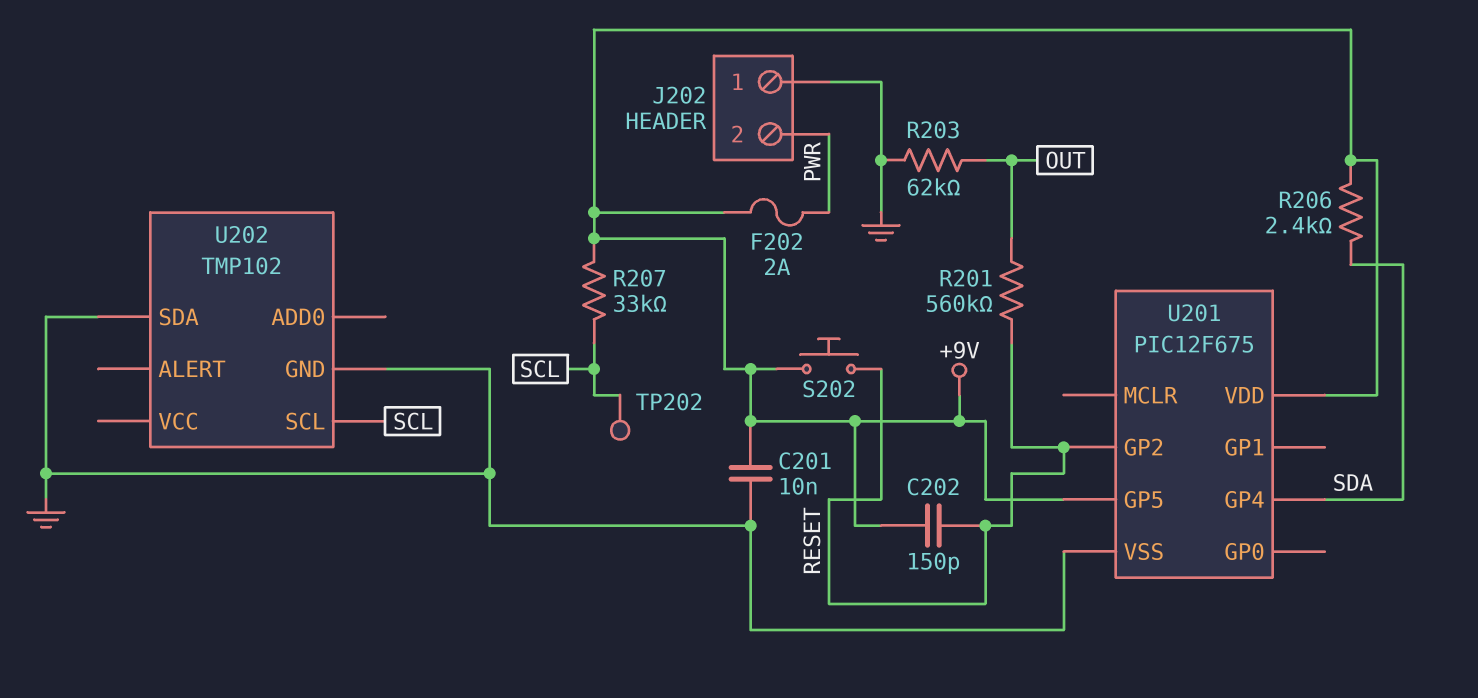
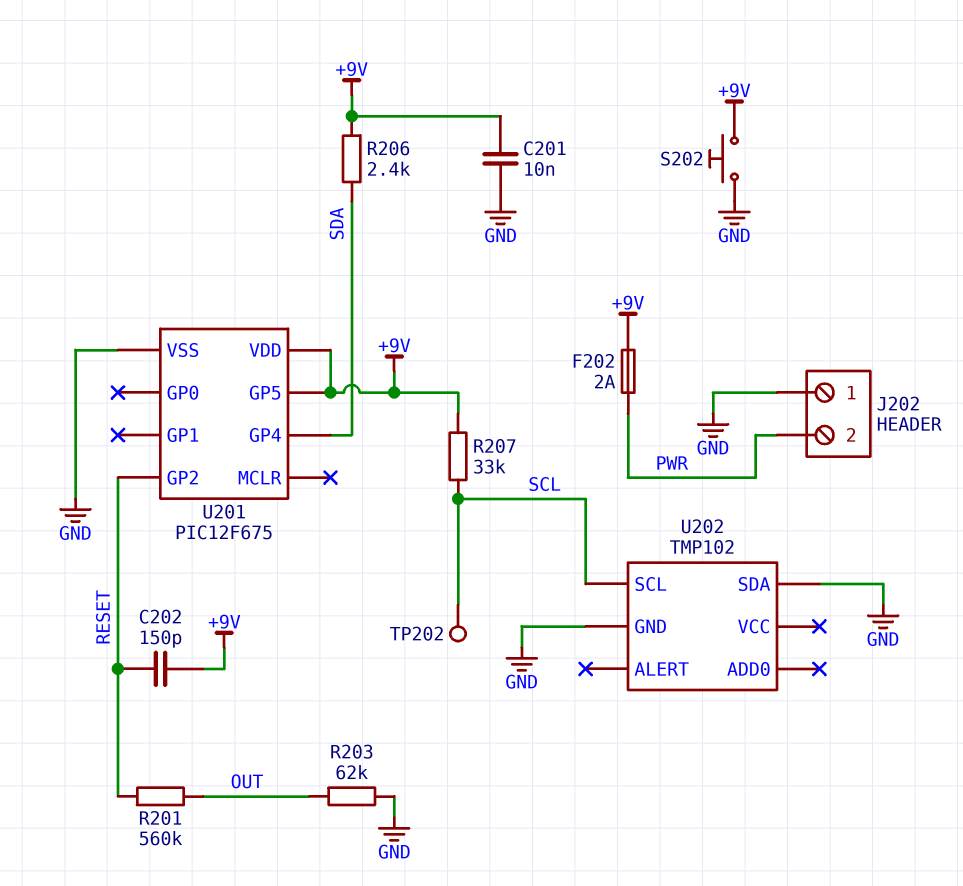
S202: button (+9V, RESET) -> button (+9V, GND)

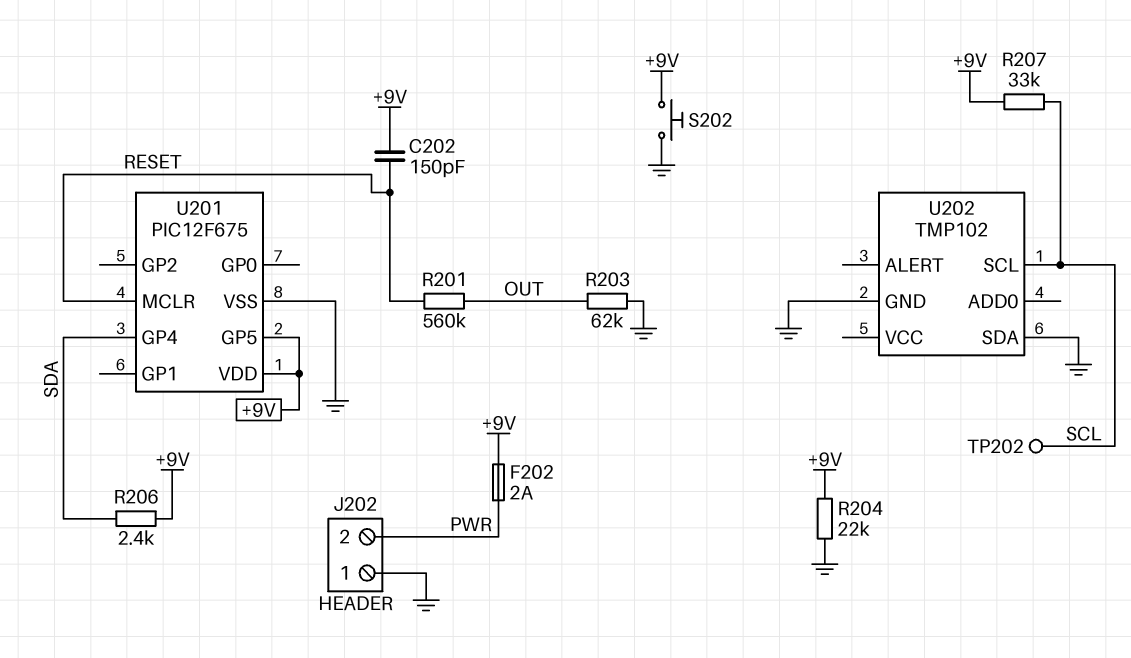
C201: 10nF (+9V, GND) -> none
R204: none -> 22k (+9V, GND)
U201 pin GP2: RESET -> none
U201 pin MCLR: none -> RESET

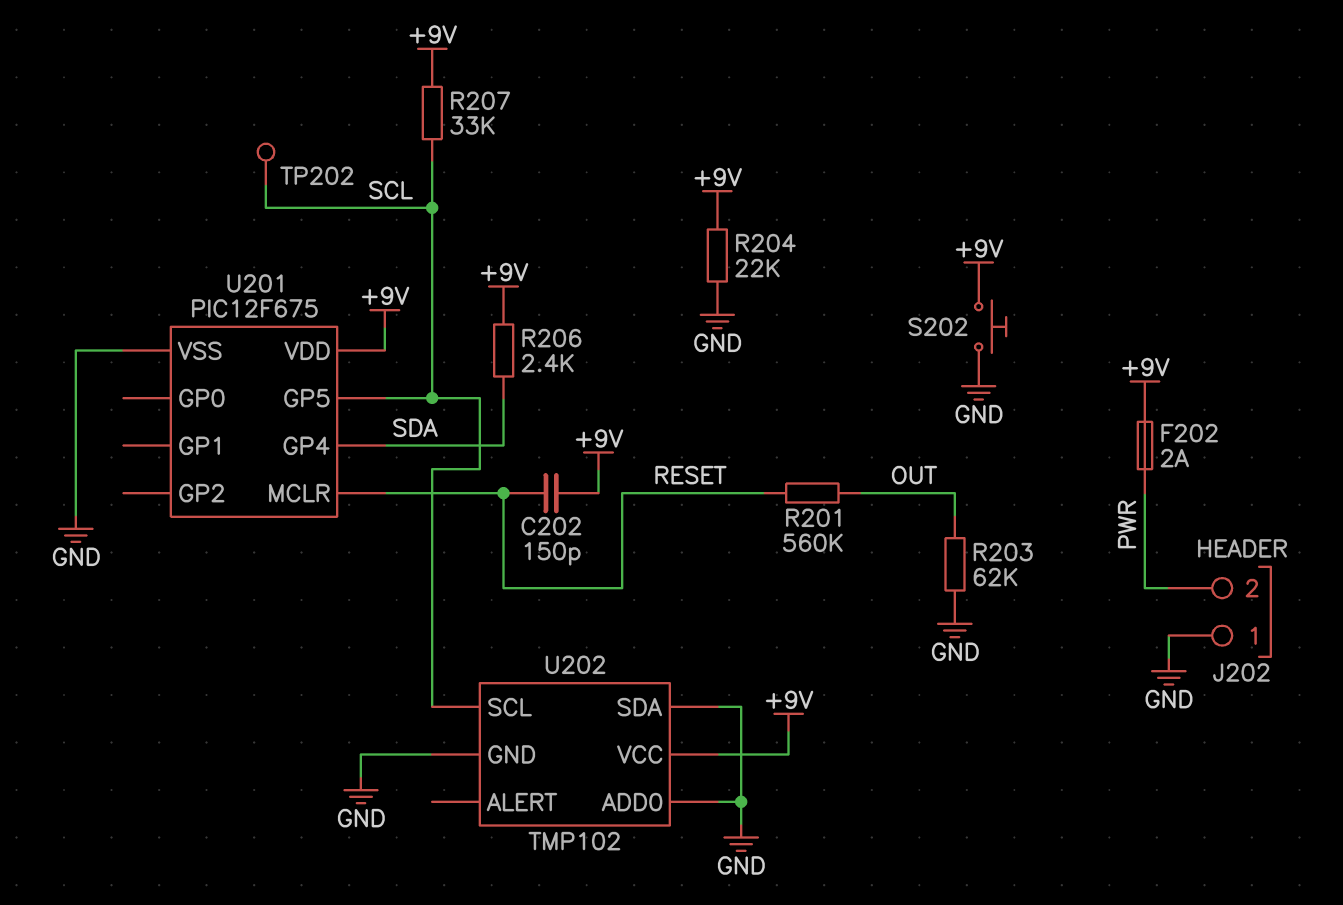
U201 pin GP5: +9V -> SCL
U202 pin ADD0: none -> GND
U202 pin VCC: none -> +9V

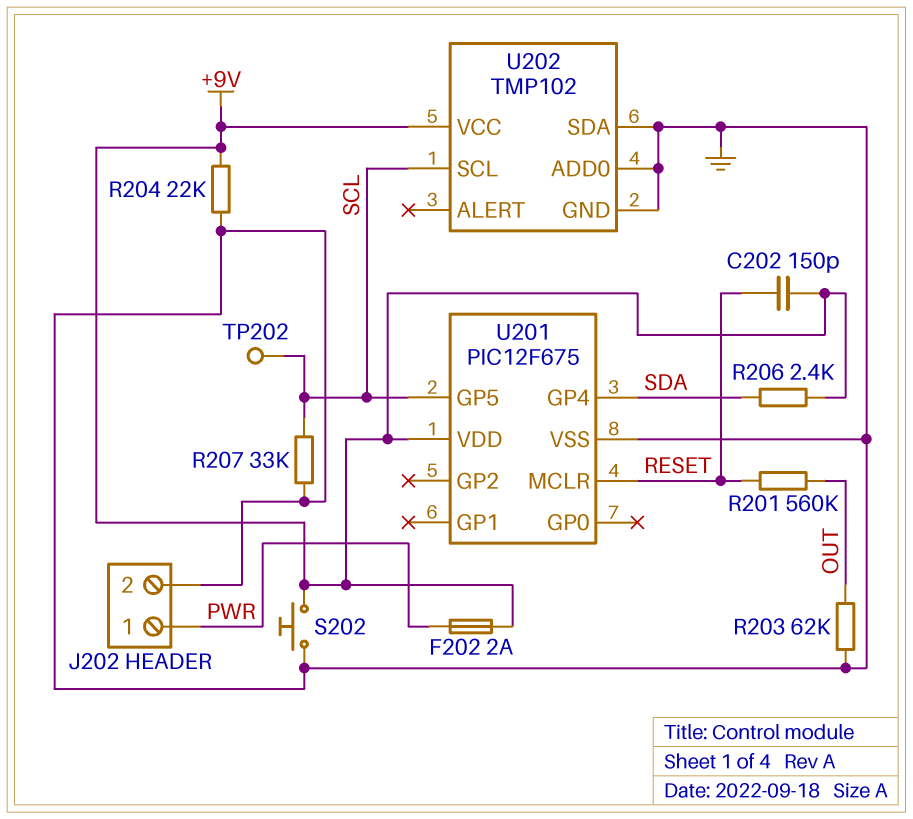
J202 pin 1: GND -> PWR
J202 pin 2: PWR -> GND
R207: 33k (+9V, SCL) -> 33k (GND, SCL)

